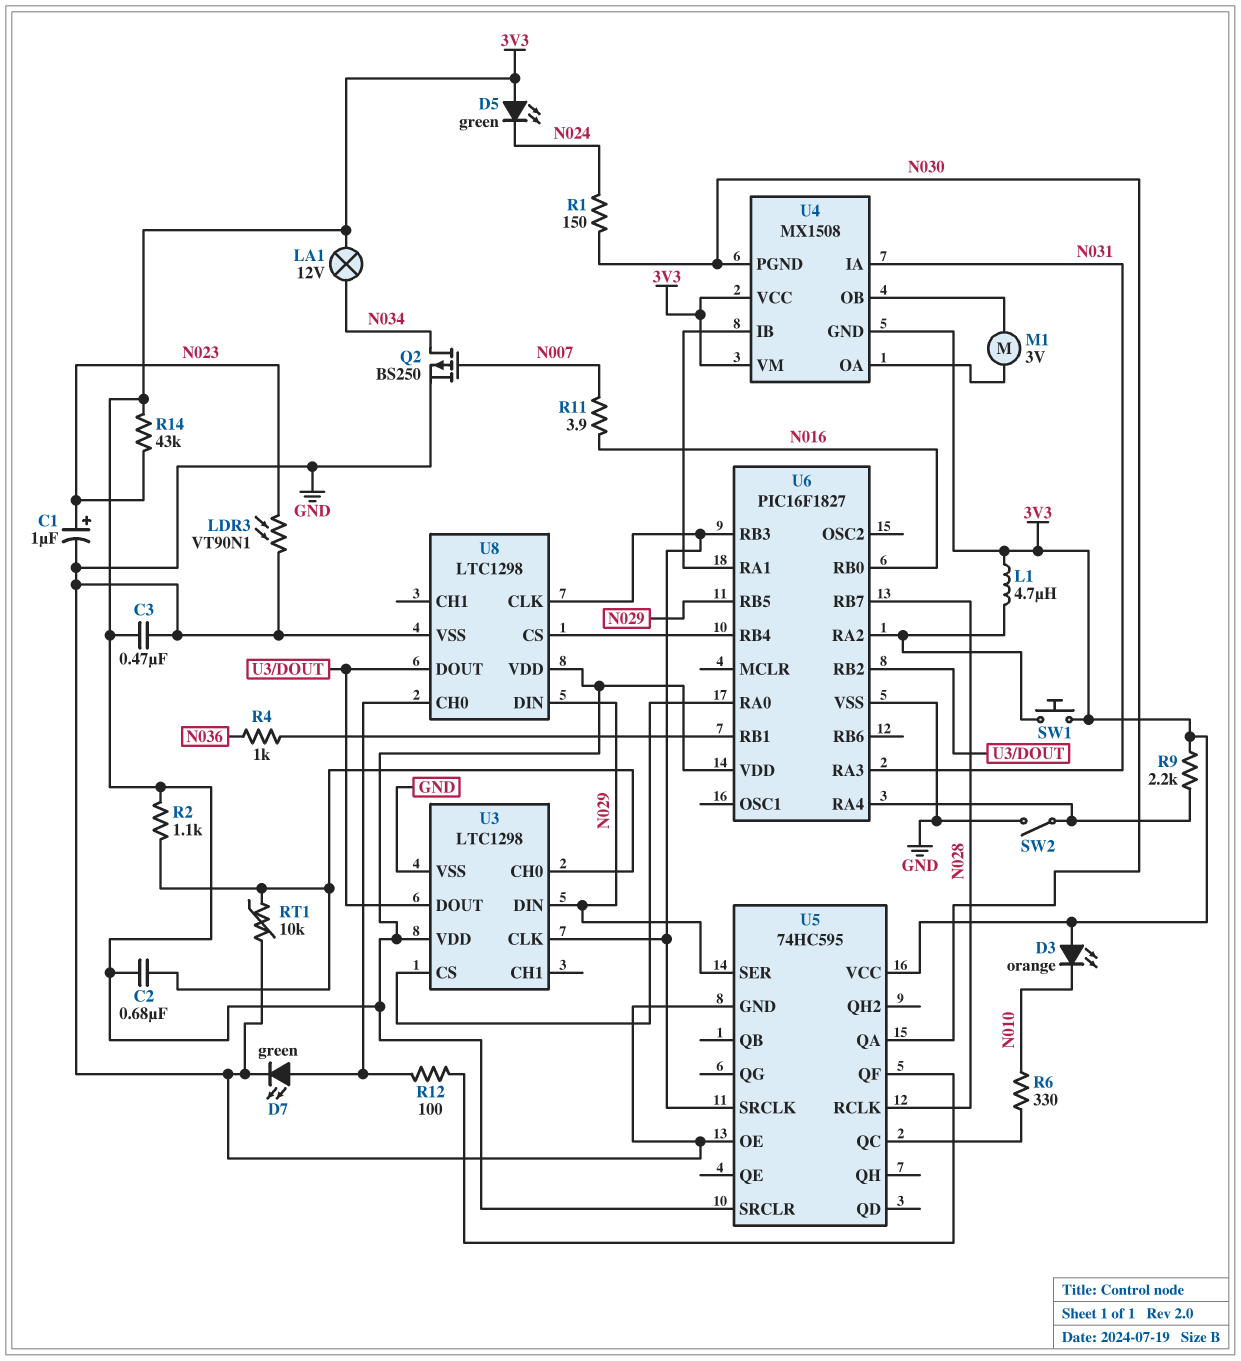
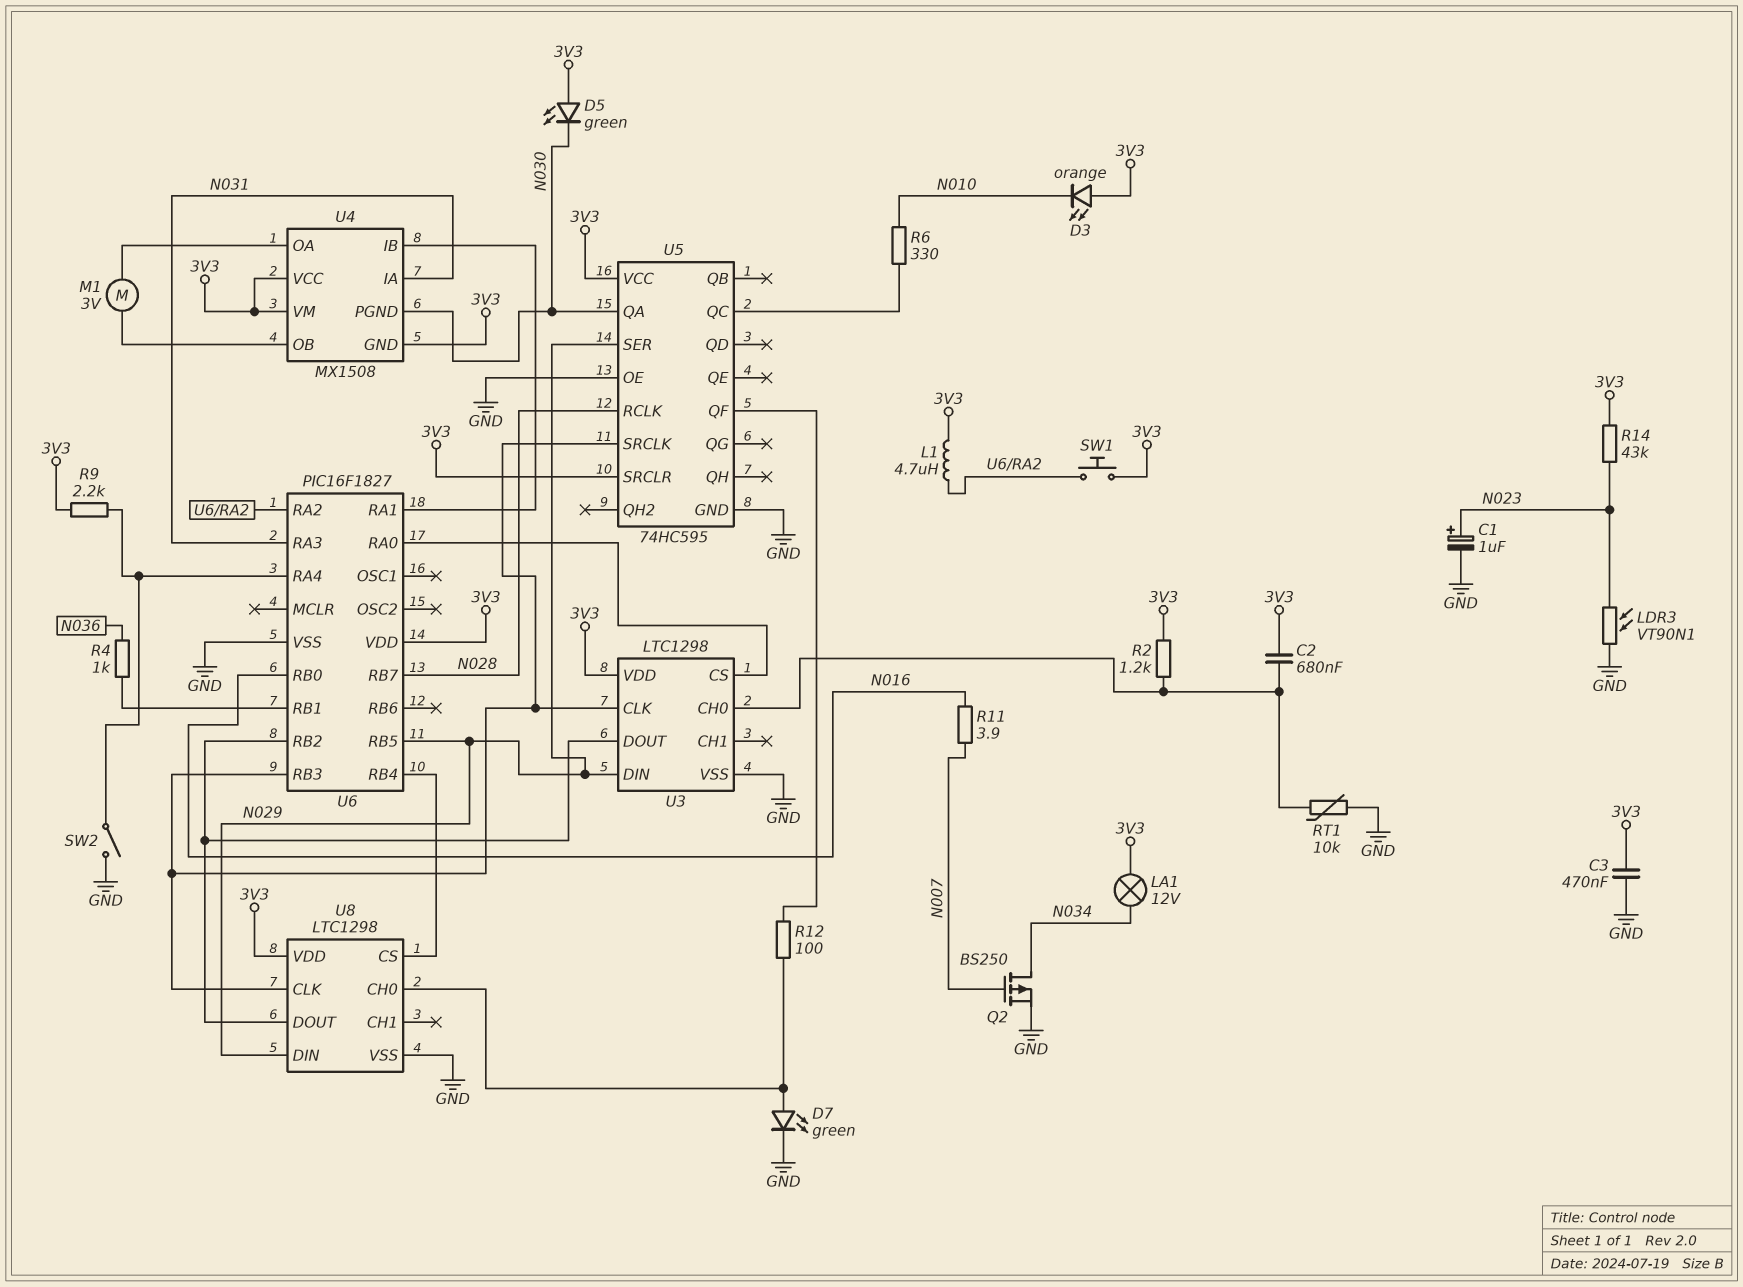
D5: LED green (A 3V3, K N024) -> LED green (A 3V3, K N030)
R1: 150 (N024, N030) -> none
R2: 1.1k (3V3, U3/CH0) -> 1.2k (3V3, U3/CH0)

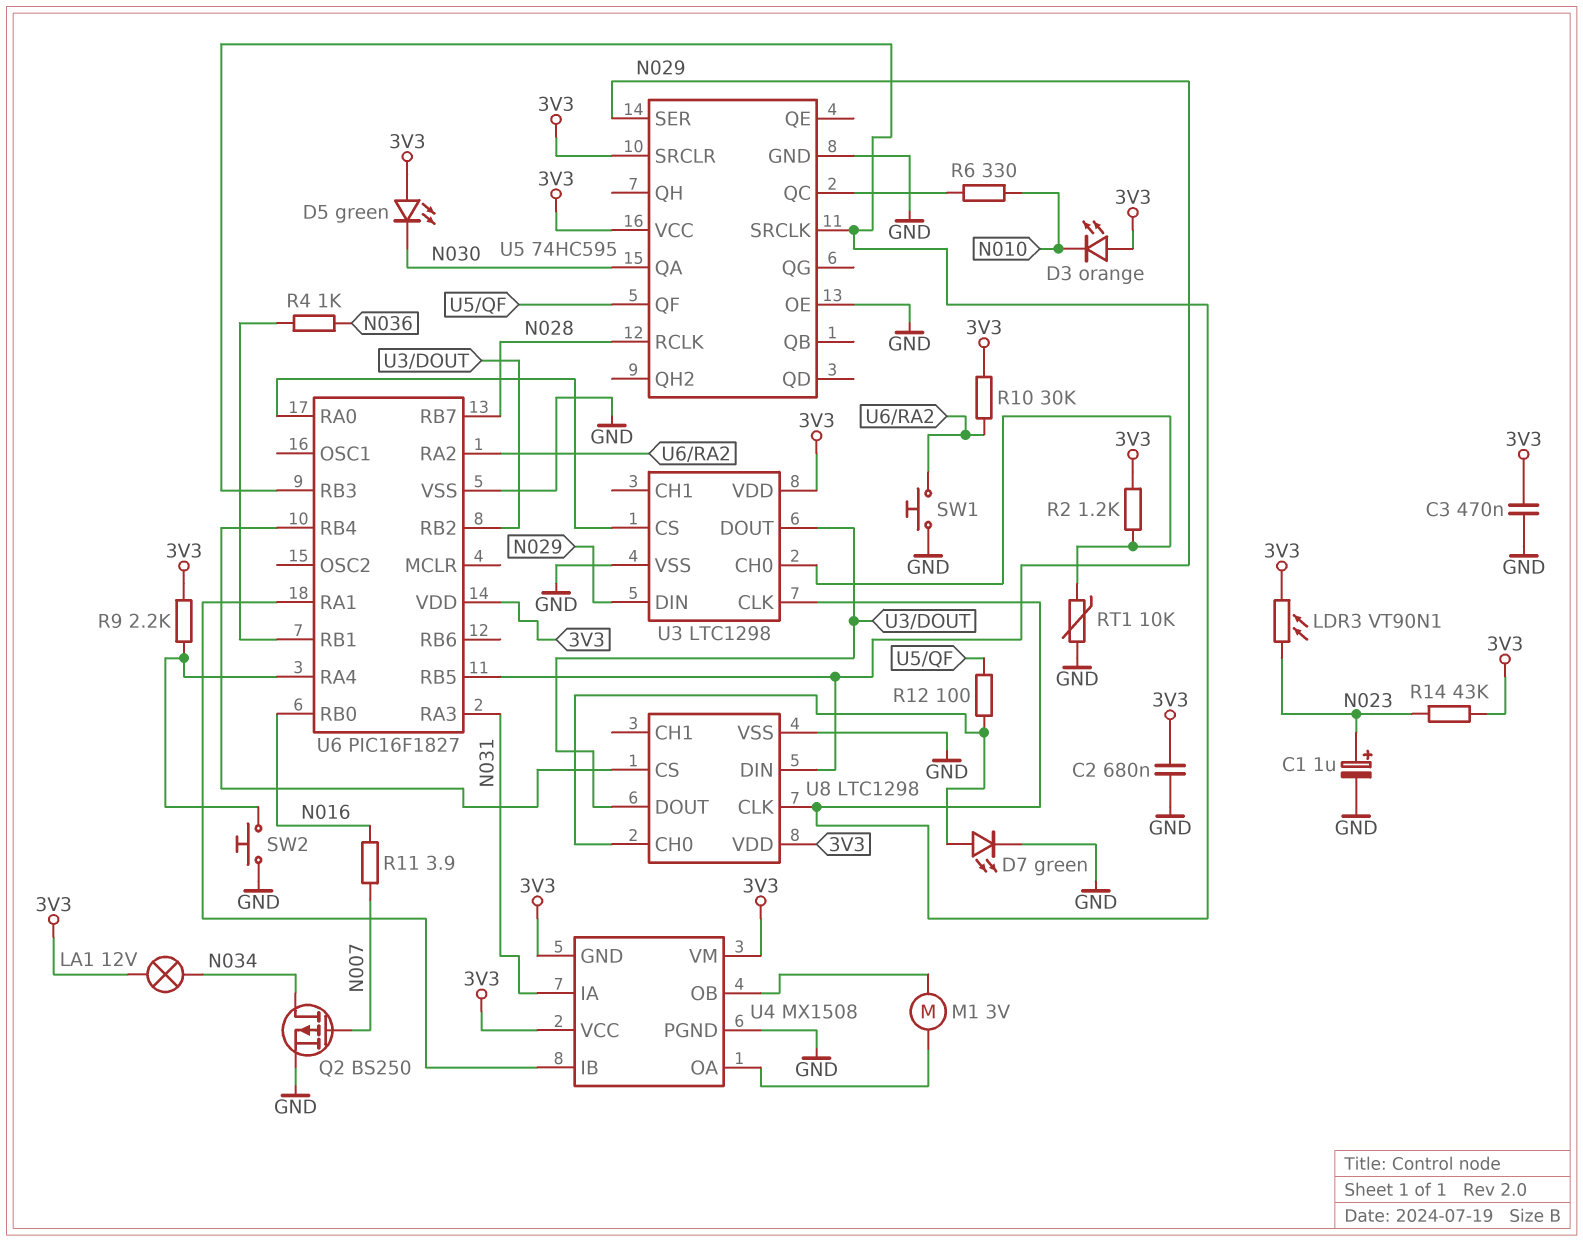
C2: 680nF (3V3, U3/CH0) -> 680nF (3V3, GND)
L1: 4.7uH (3V3, U6/RA2) -> none
LDR3: VT90N1 (GND, N023) -> VT90N1 (3V3, N023)
R10: none -> 30k (3V3, U6/RA2)
SW1: button (3V3, U6/RA2) -> button (GND, U6/RA2)
SW2: switch (GND, U6/RA4) -> button (GND, U6/RA4)
U4 pin PGND: N030 -> GND

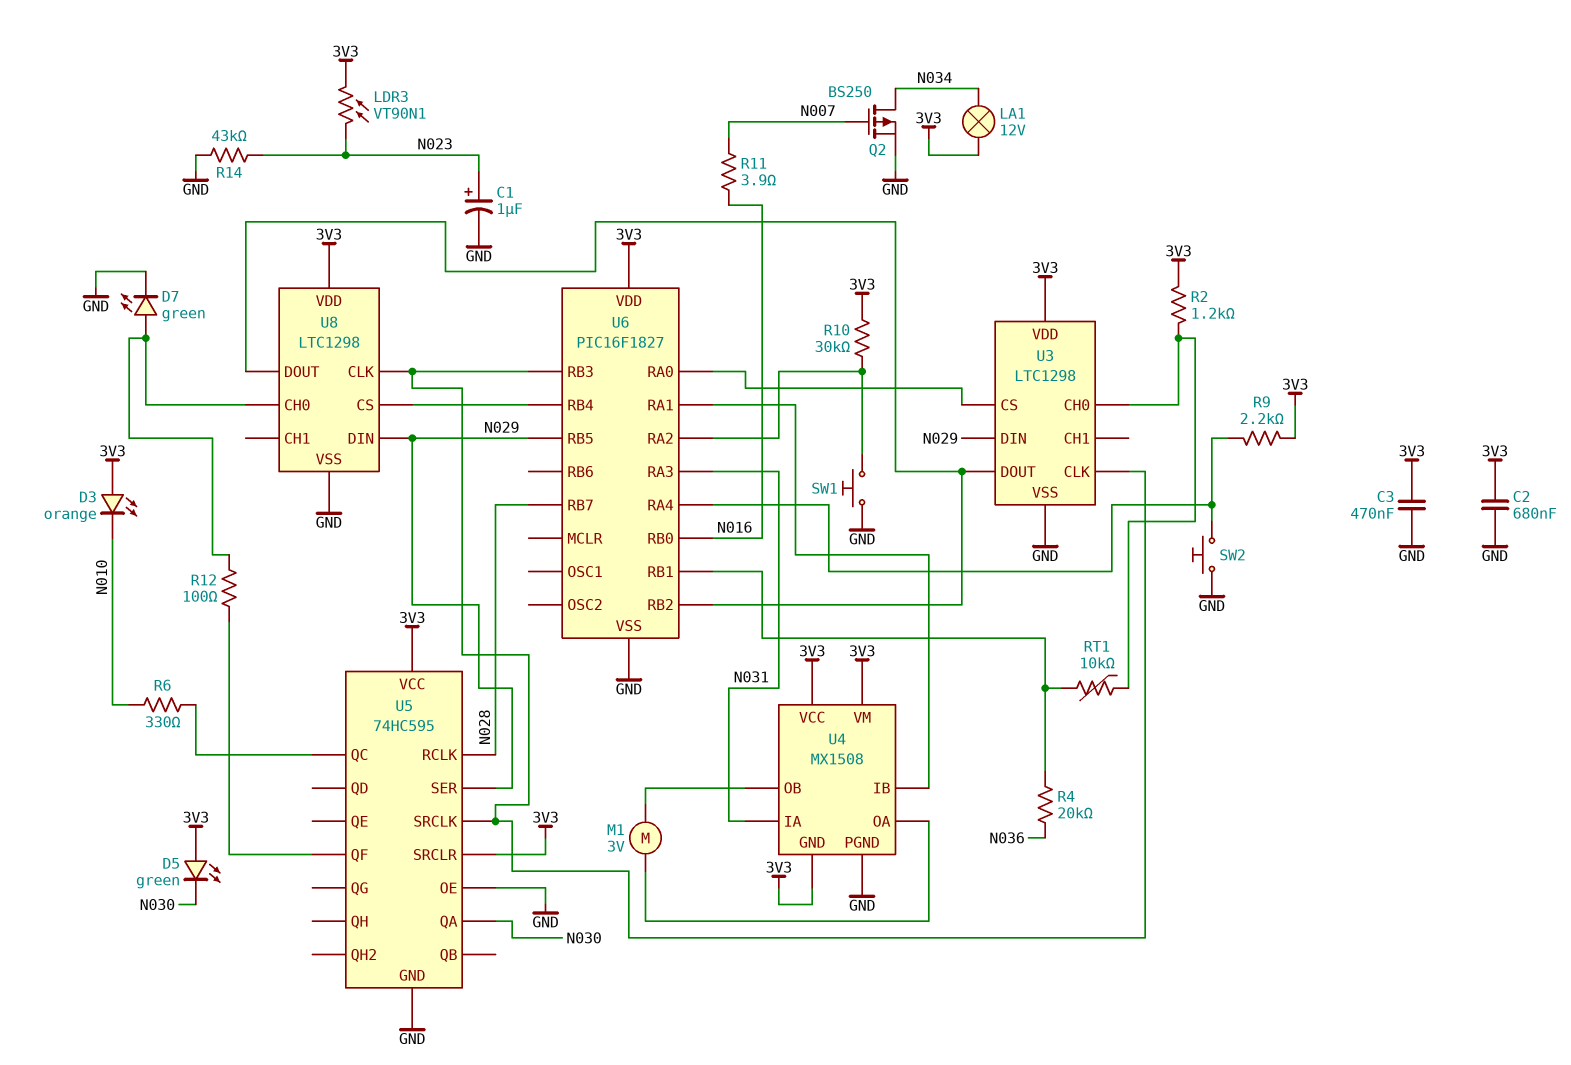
R4: 1k (N036, U6/RB1) -> 20k (N036, U6/RB1)
R14: 43k (3V3, N023) -> 43k (GND, N023)
RT1: 10k (GND, U3/CH0) -> 10k (U3/CH0, U6/RB1)

